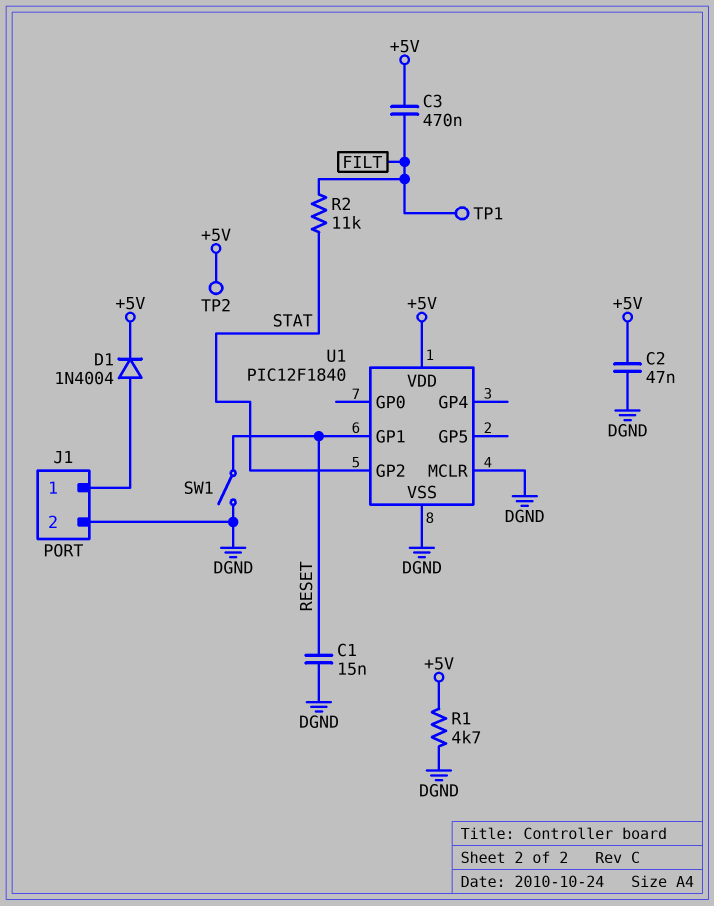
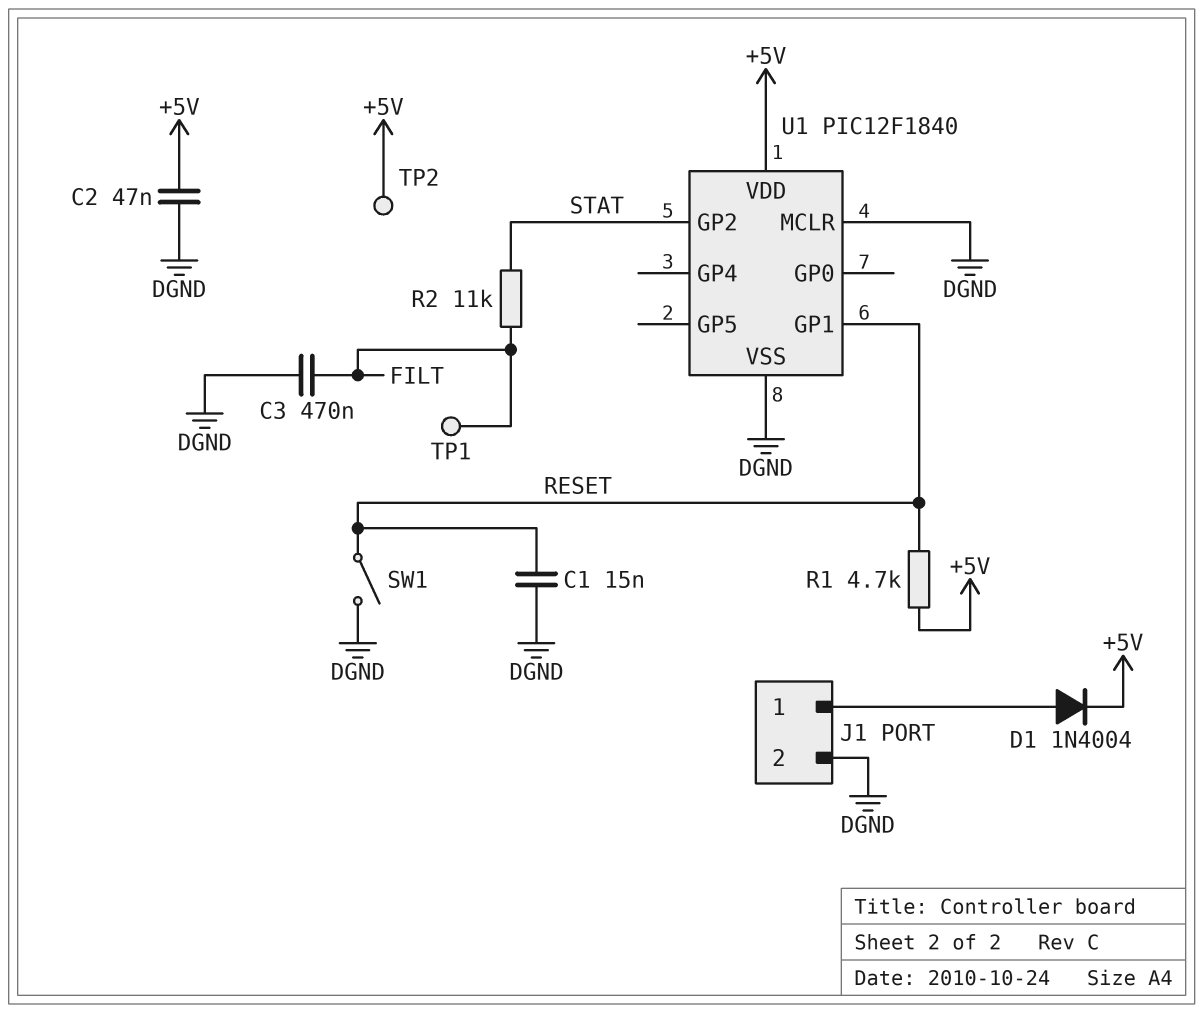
C3: 470nF (+5V, FILT) -> 470nF (DGND, FILT)
R1: 4.7k (+5V, DGND) -> 4.7k (+5V, RESET)

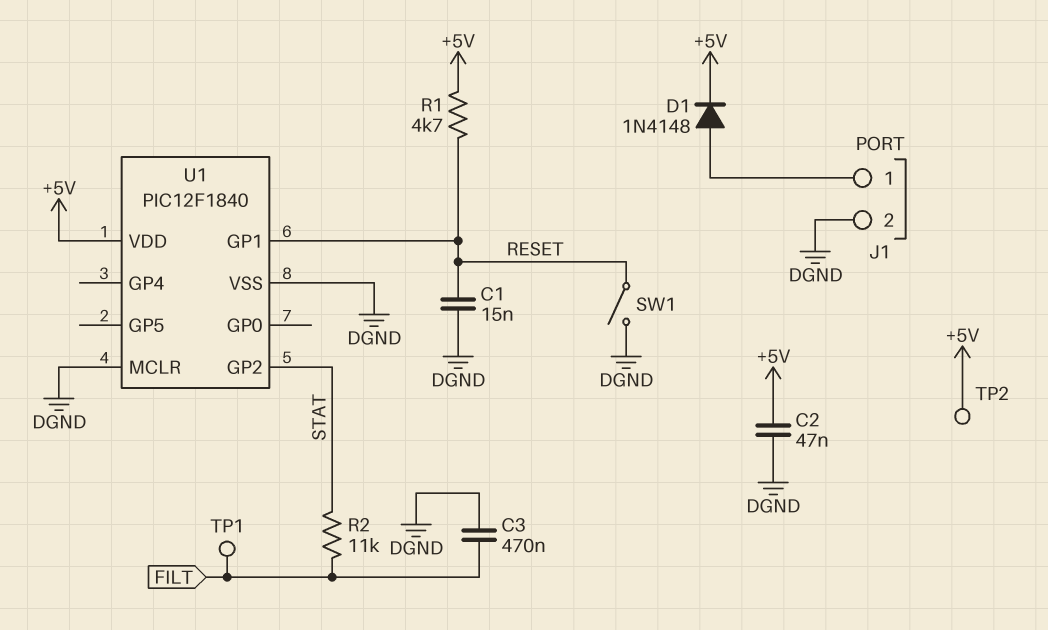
D1: diode 1N4004 (A J1/1, K +5V) -> diode 1N4148 (A J1/1, K +5V)

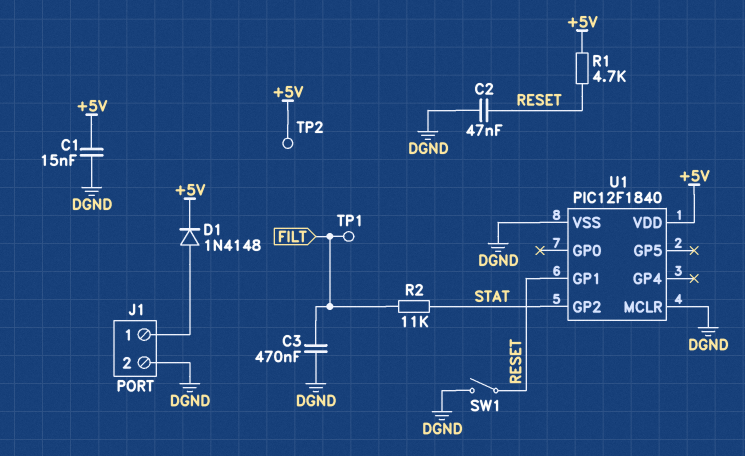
C1: 15nF (DGND, RESET) -> 15nF (+5V, DGND)
C2: 47nF (+5V, DGND) -> 47nF (DGND, RESET)

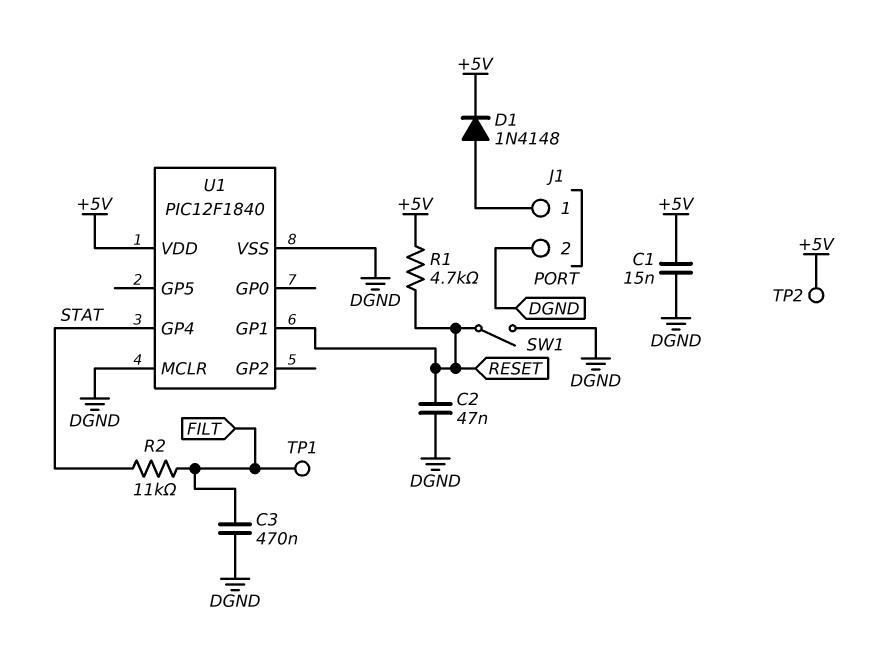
U1 pin GP2: STAT -> none
U1 pin GP4: none -> STAT

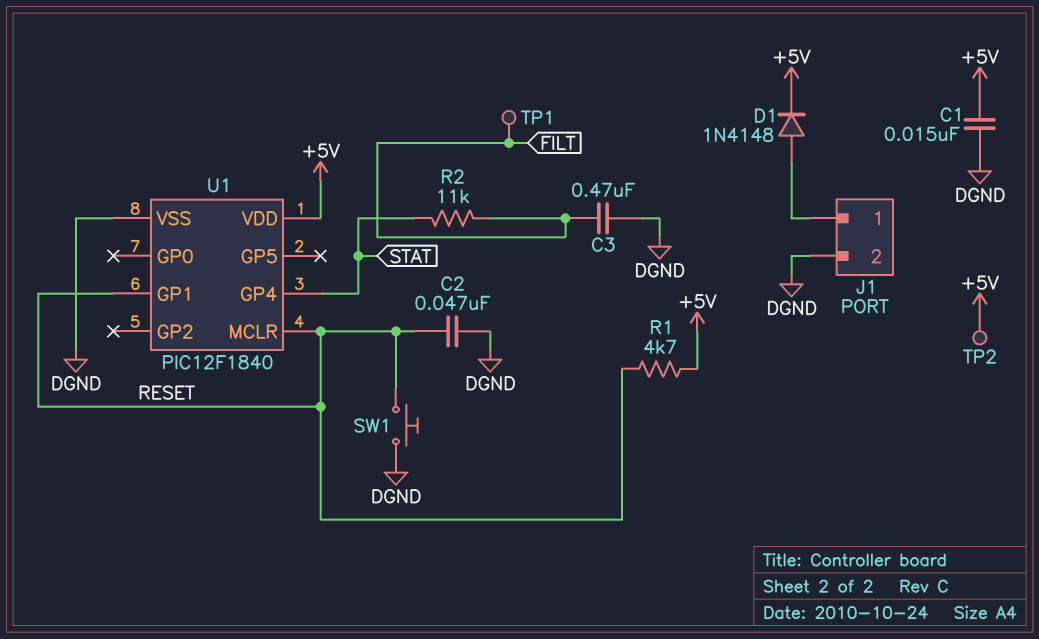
SW1: switch (DGND, RESET) -> button (DGND, RESET)
U1 pin MCLR: DGND -> RESET

